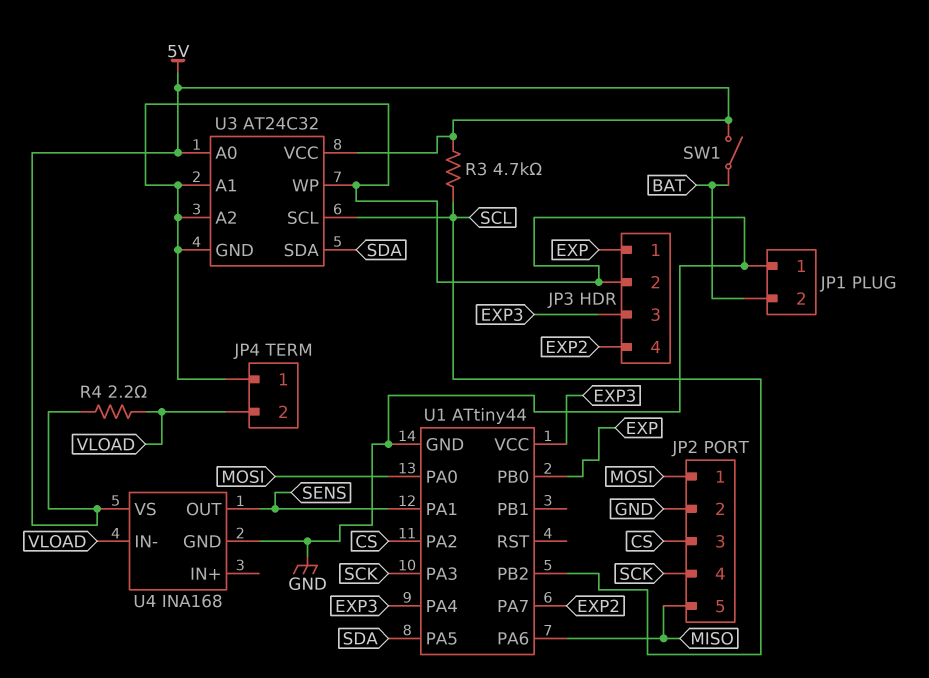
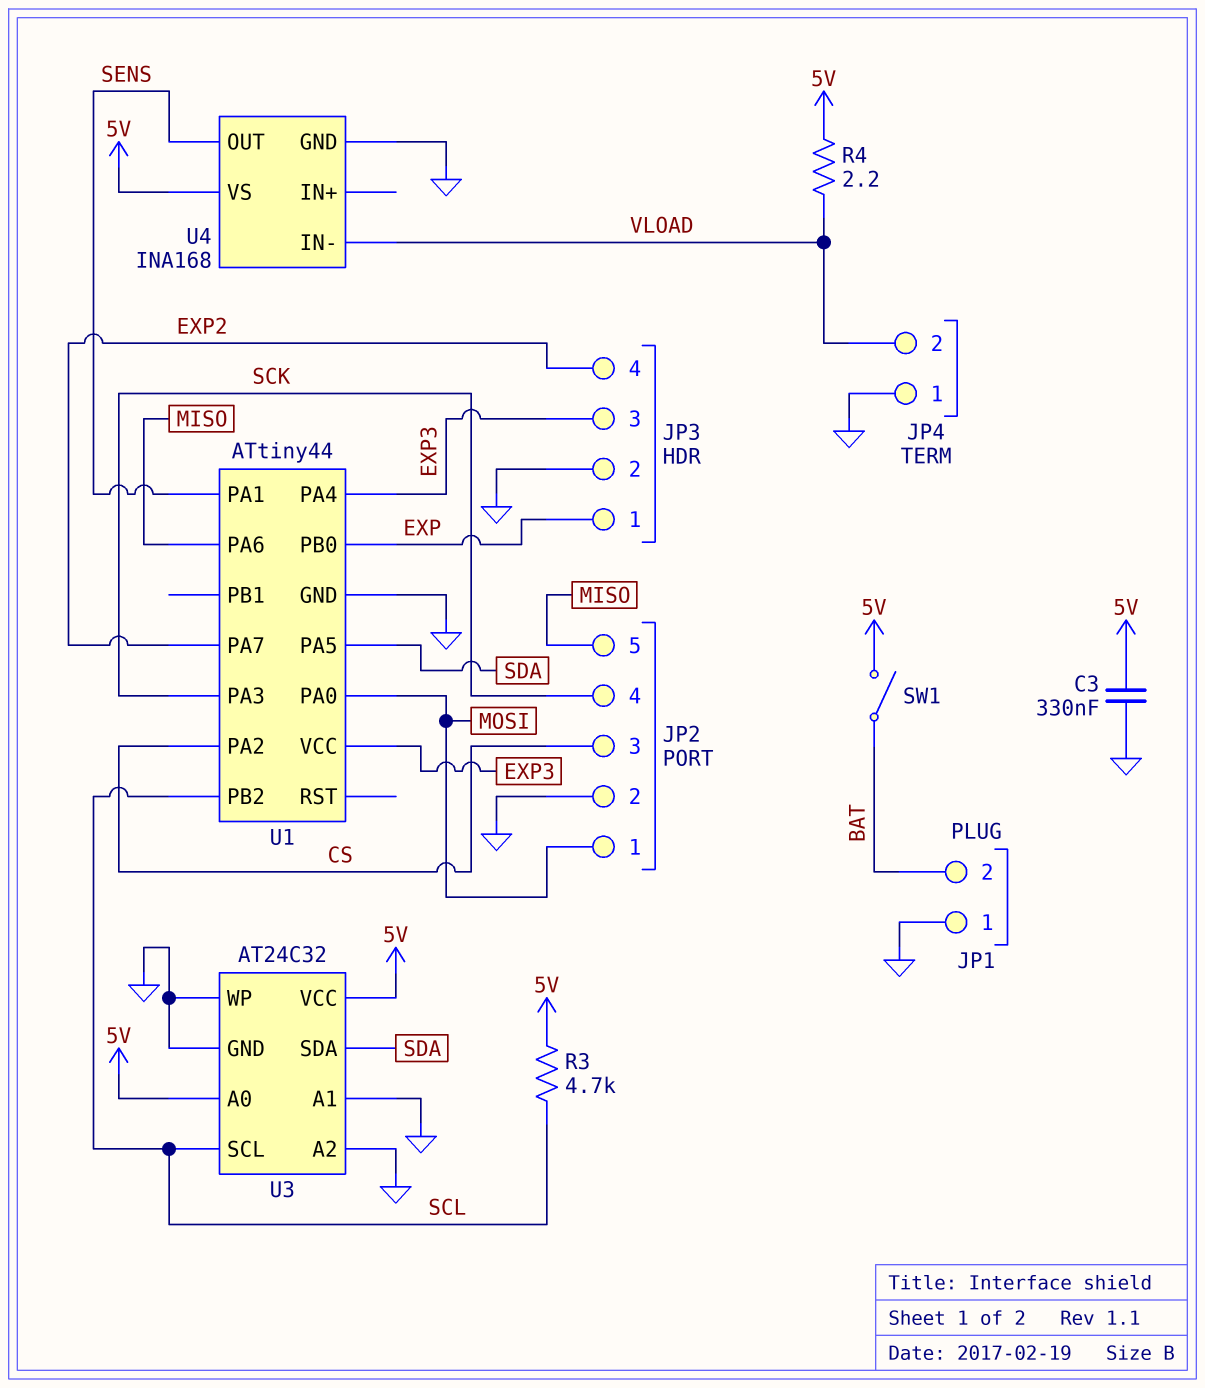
C3: none -> 330nF (5V, GND)

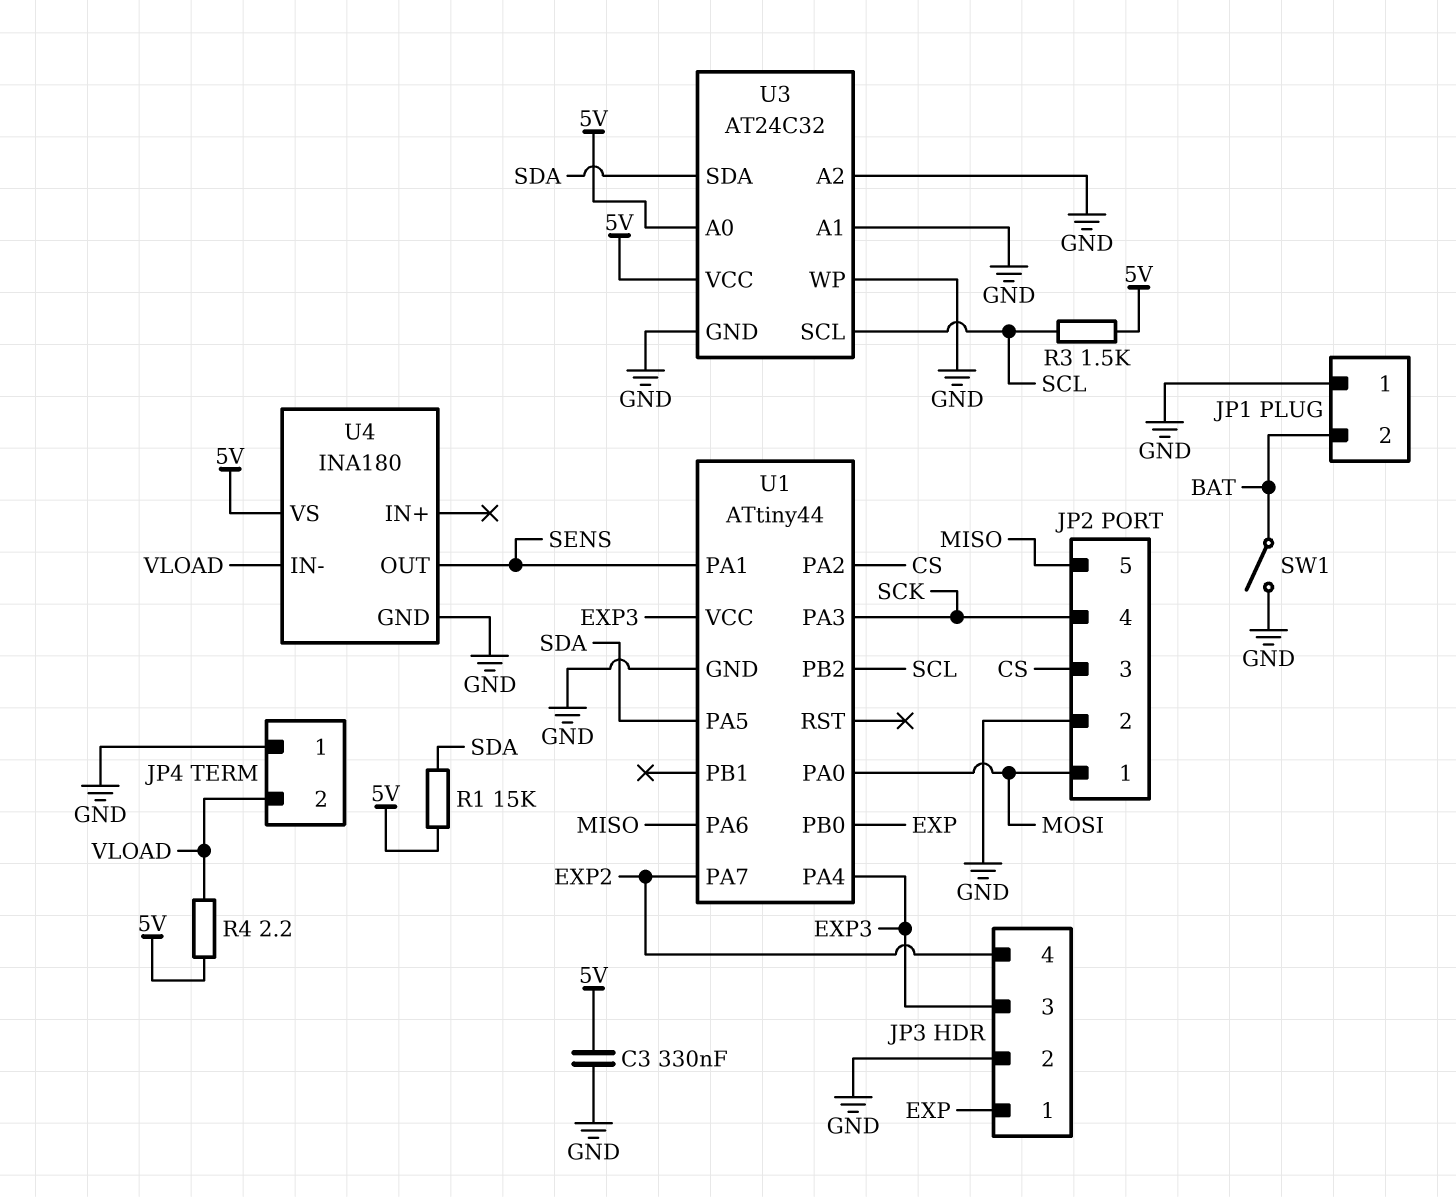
R1: none -> 15k (5V, SDA)
R3: 4.7k (5V, SCL) -> 1.5k (5V, SCL)
SW1: switch (5V, BAT) -> switch (BAT, GND)
U4: INA168 -> INA180

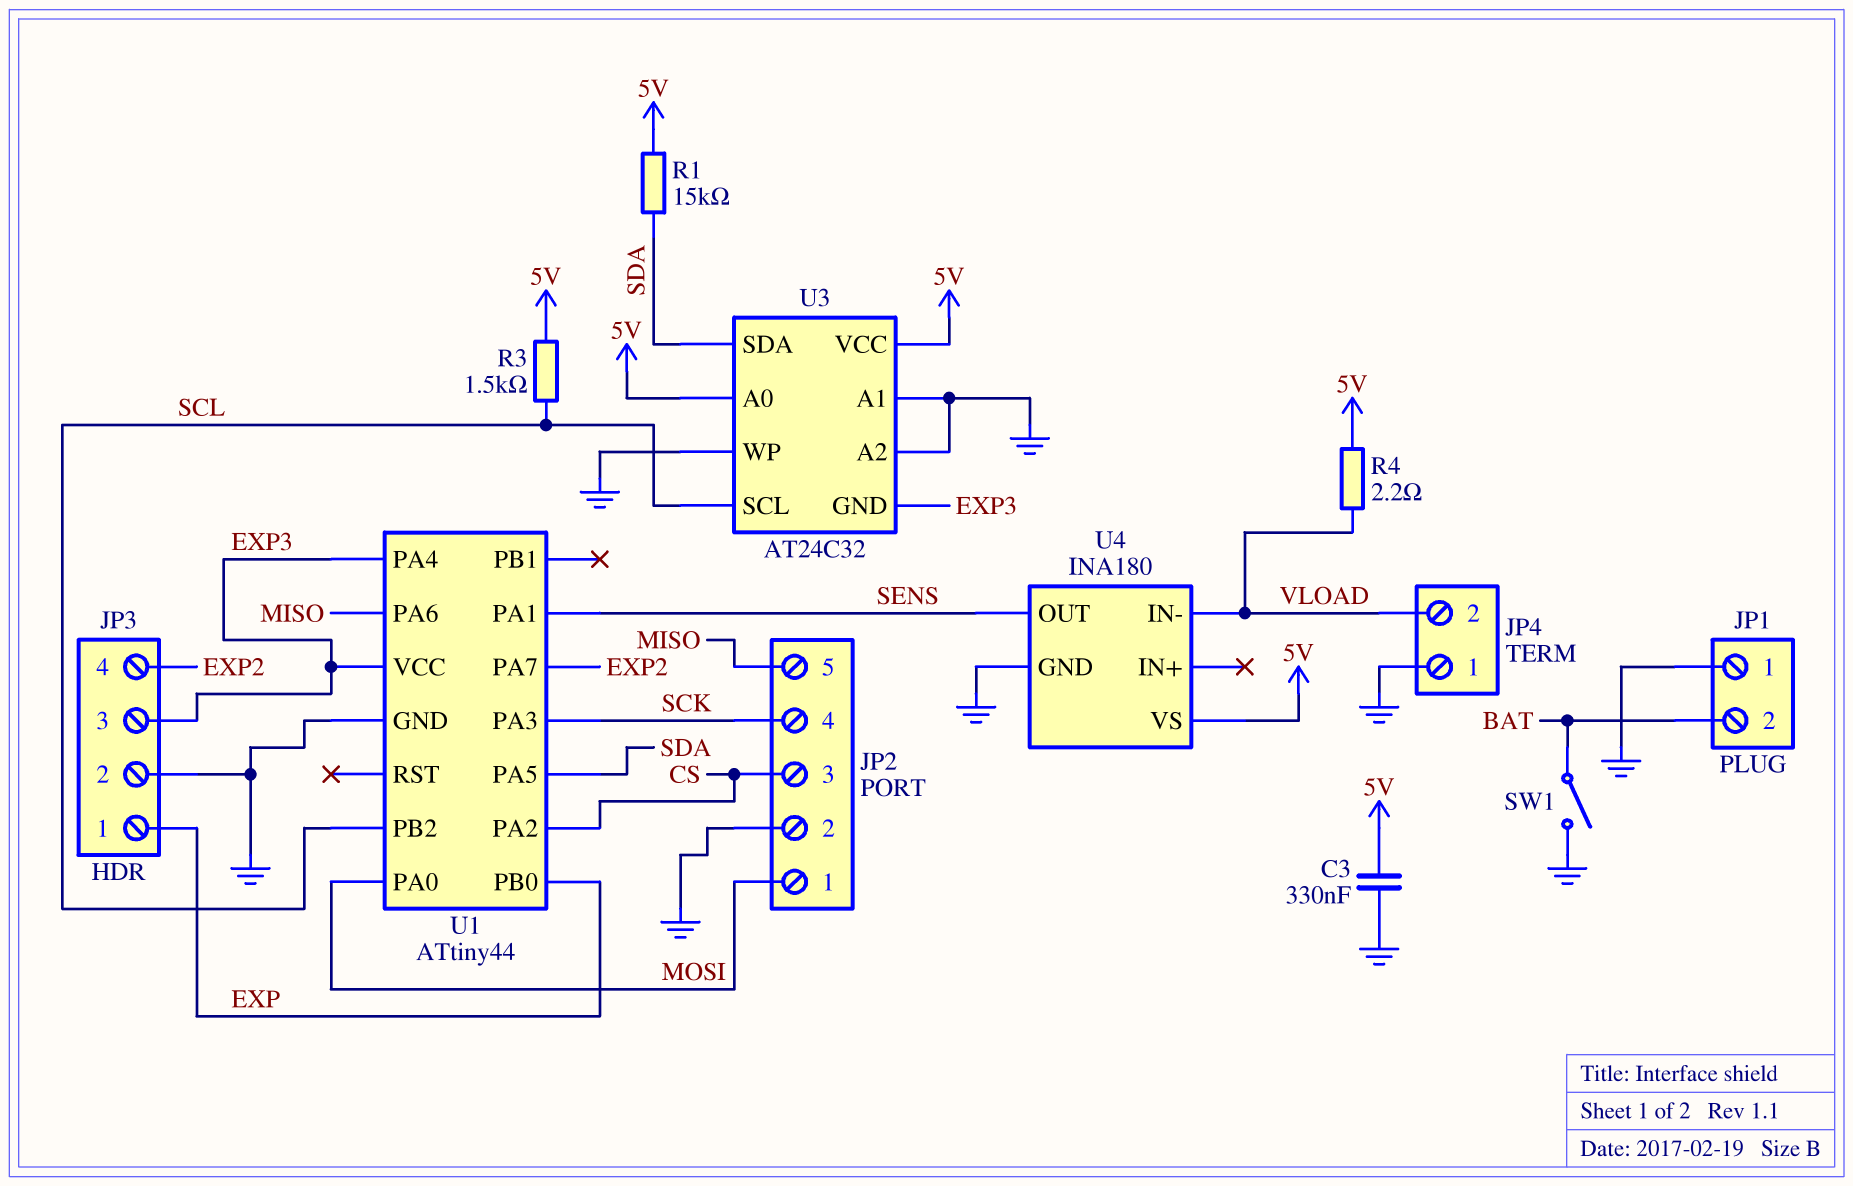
U3 pin GND: GND -> EXP3

